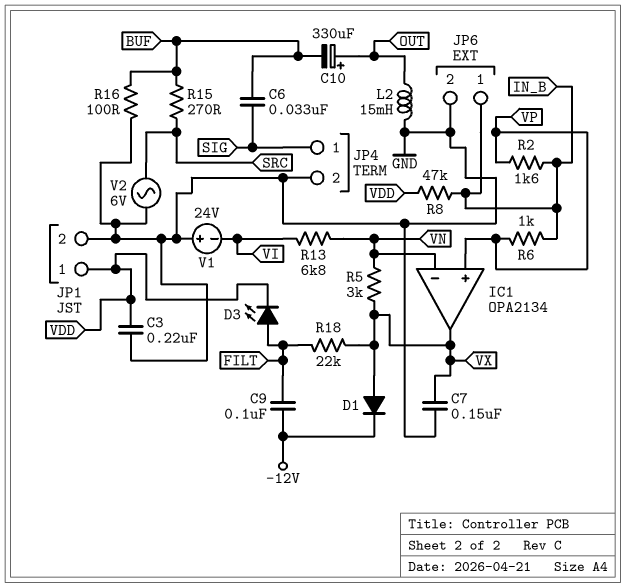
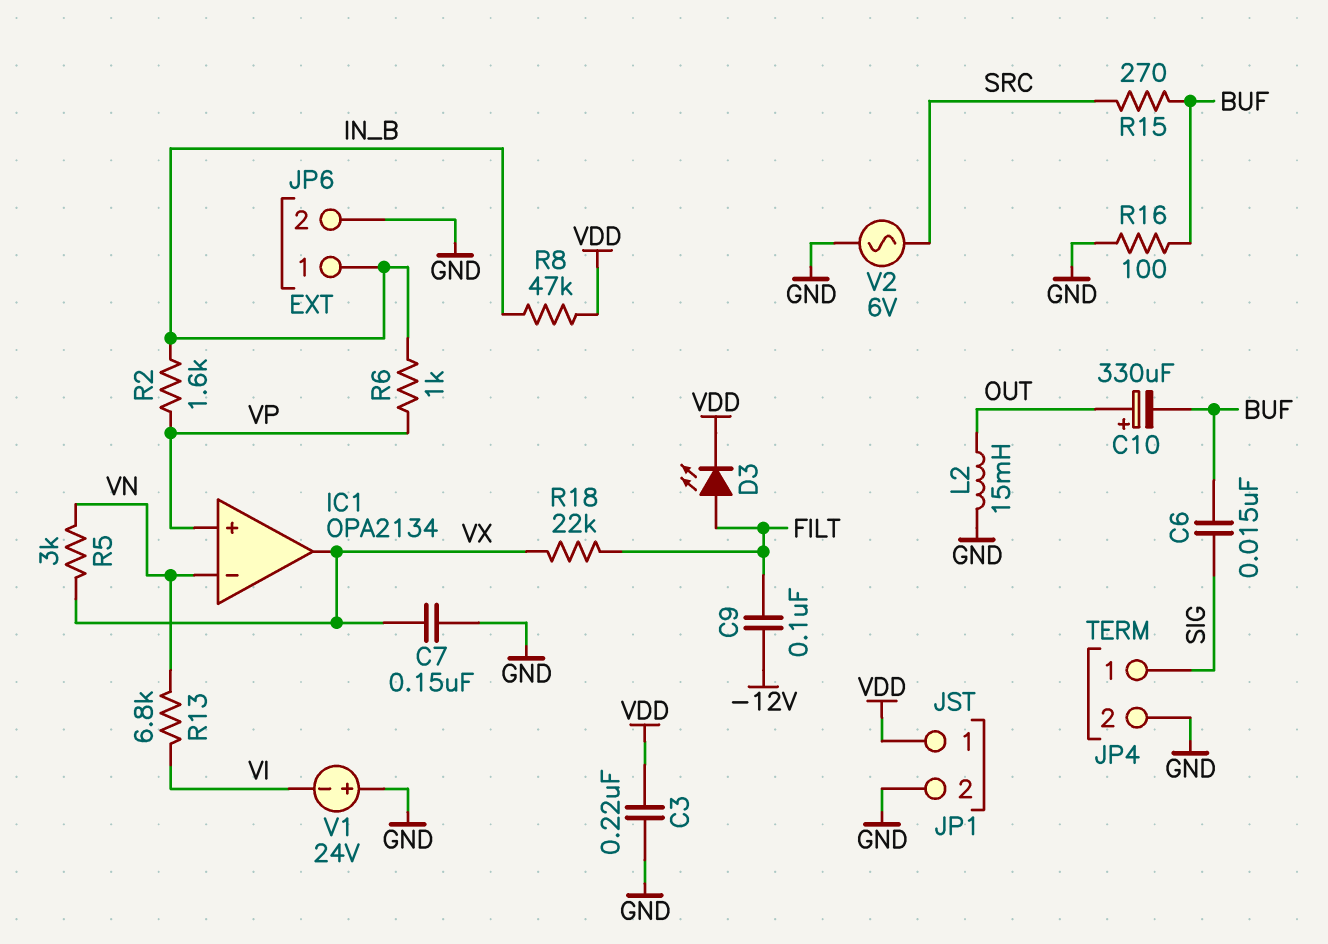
C6: 33nF (BUF, SIG) -> 15nF (BUF, SIG)
D1: diode (A VX, K -12V) -> none

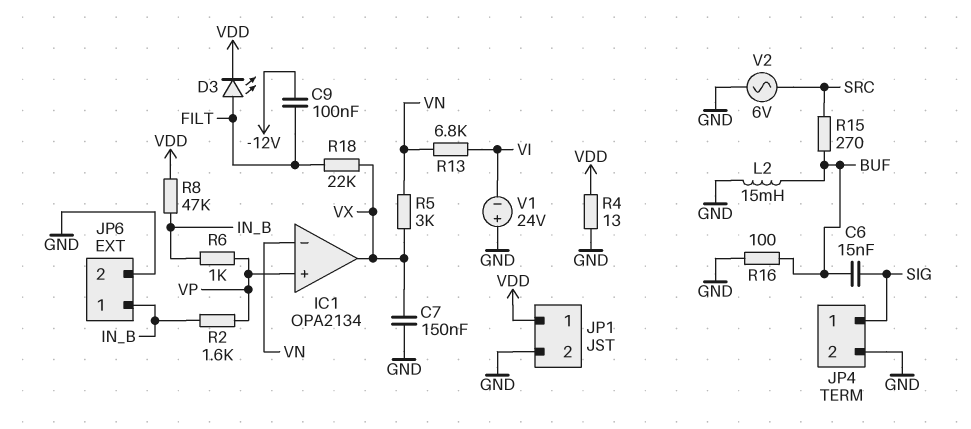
C3: 220nF (GND, VDD) -> none
C10: 330uF (plus OUT, minus BUF) -> none
L2: 15mH (GND, OUT) -> 15mH (BUF, GND)
R4: none -> 13 (GND, VDD)

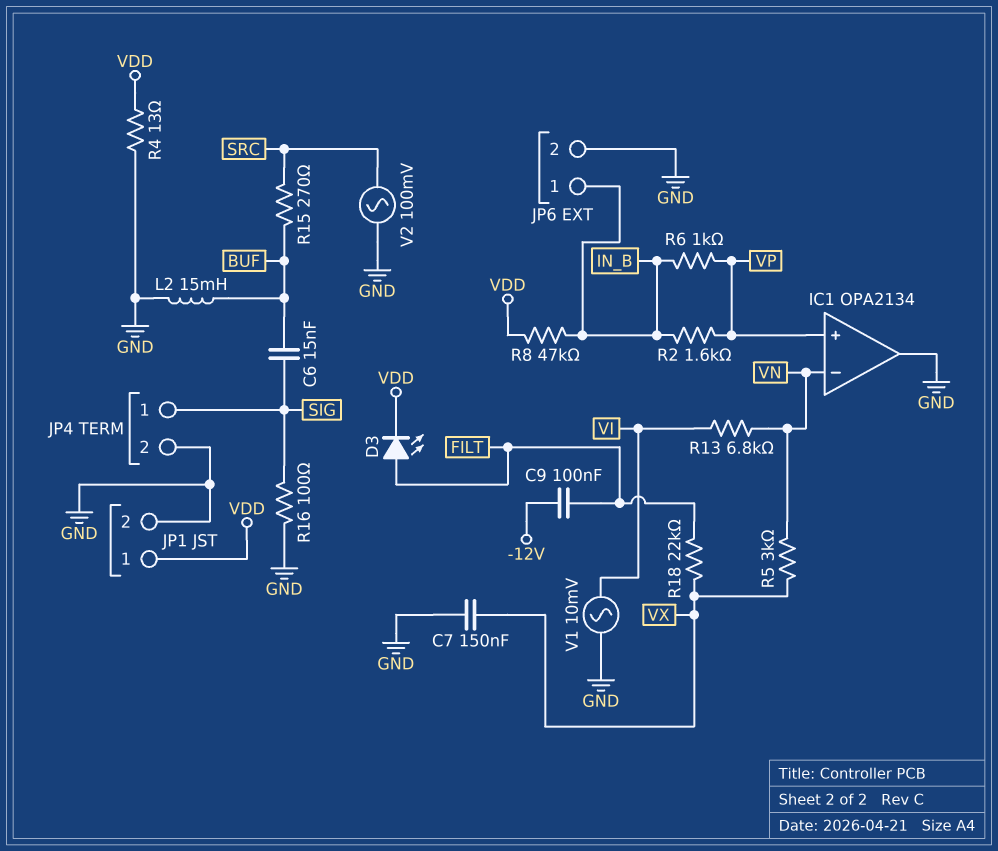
IC1 pin out: VX -> GND
R16: 100 (BUF, GND) -> 100 (GND, SIG)
V1: 24V (plus GND, minus VI) -> AC 10mV (GND, VI)
V2: AC 6V (GND, SRC) -> AC 100mV (GND, SRC)

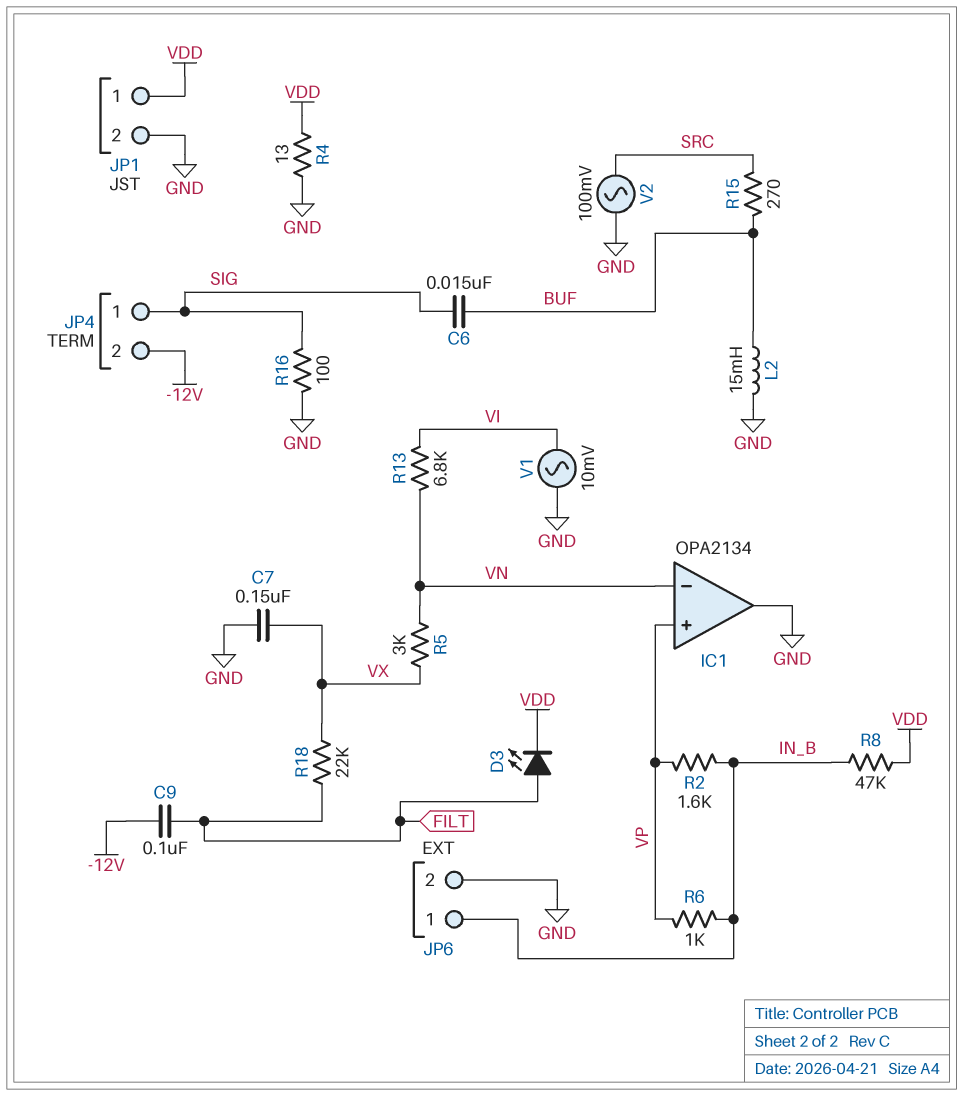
JP4 pin 2: GND -> -12V

